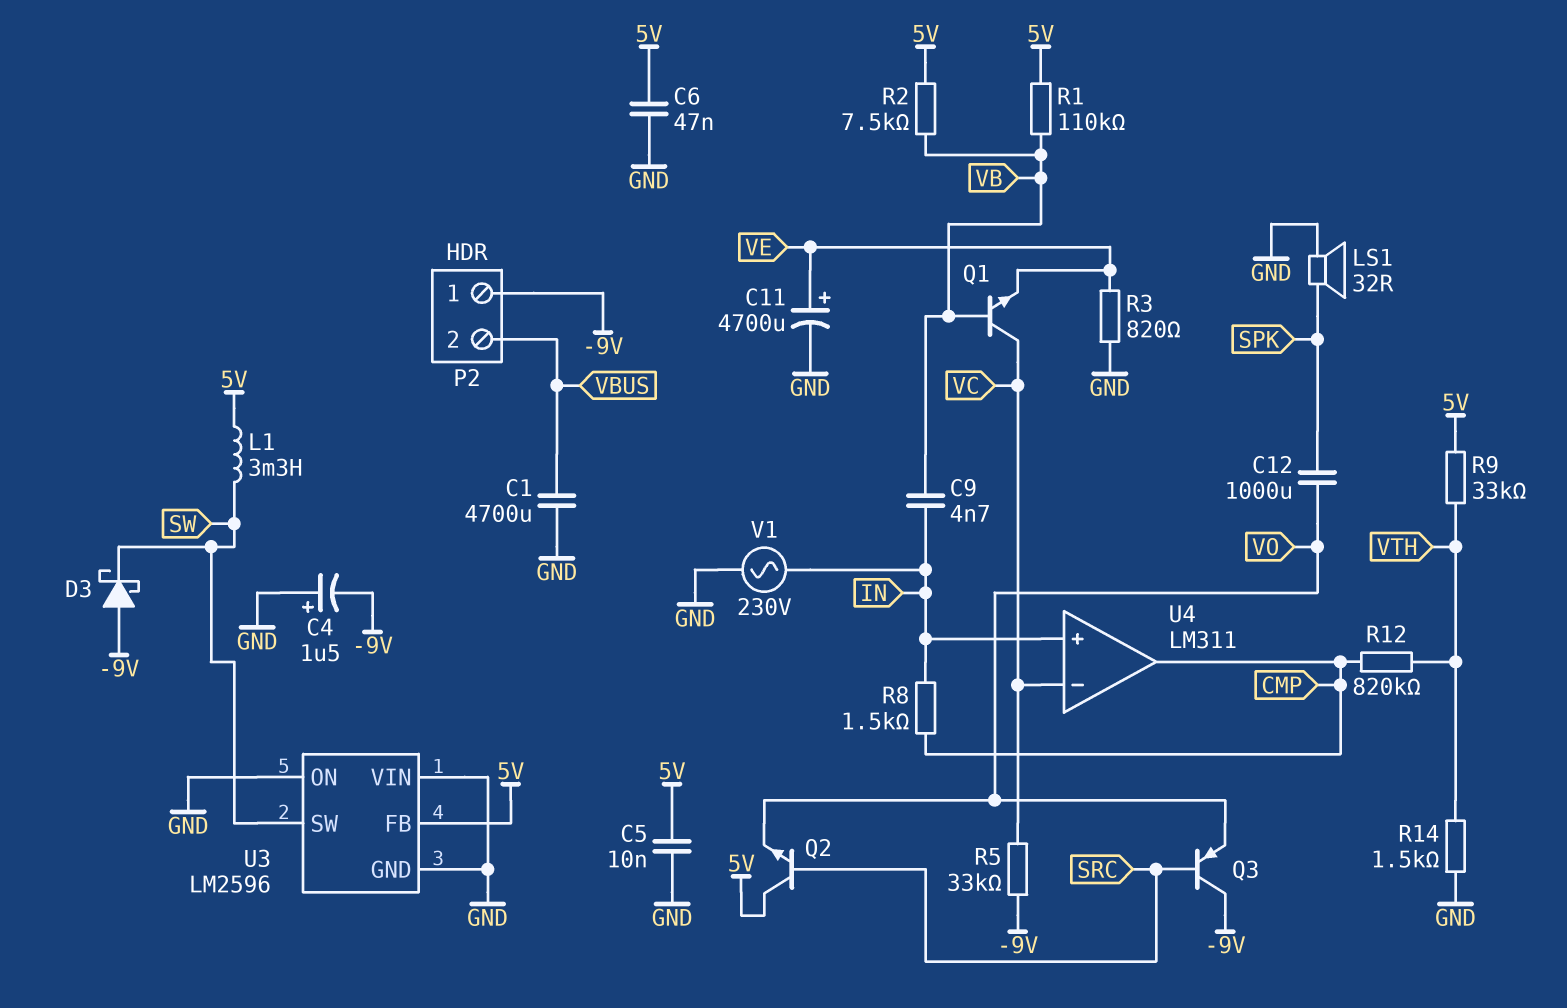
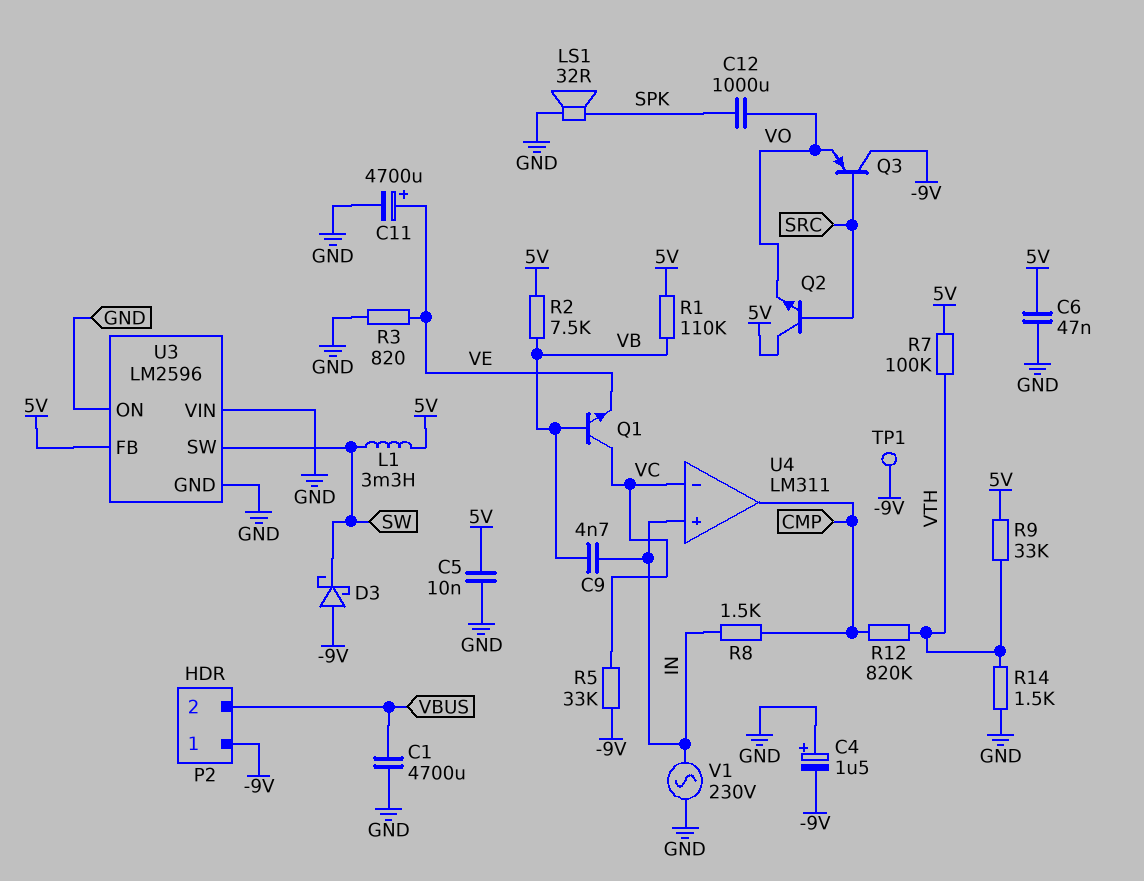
R7: none -> 100k (5V, VTH)
TP1: none -> test point (-9V)

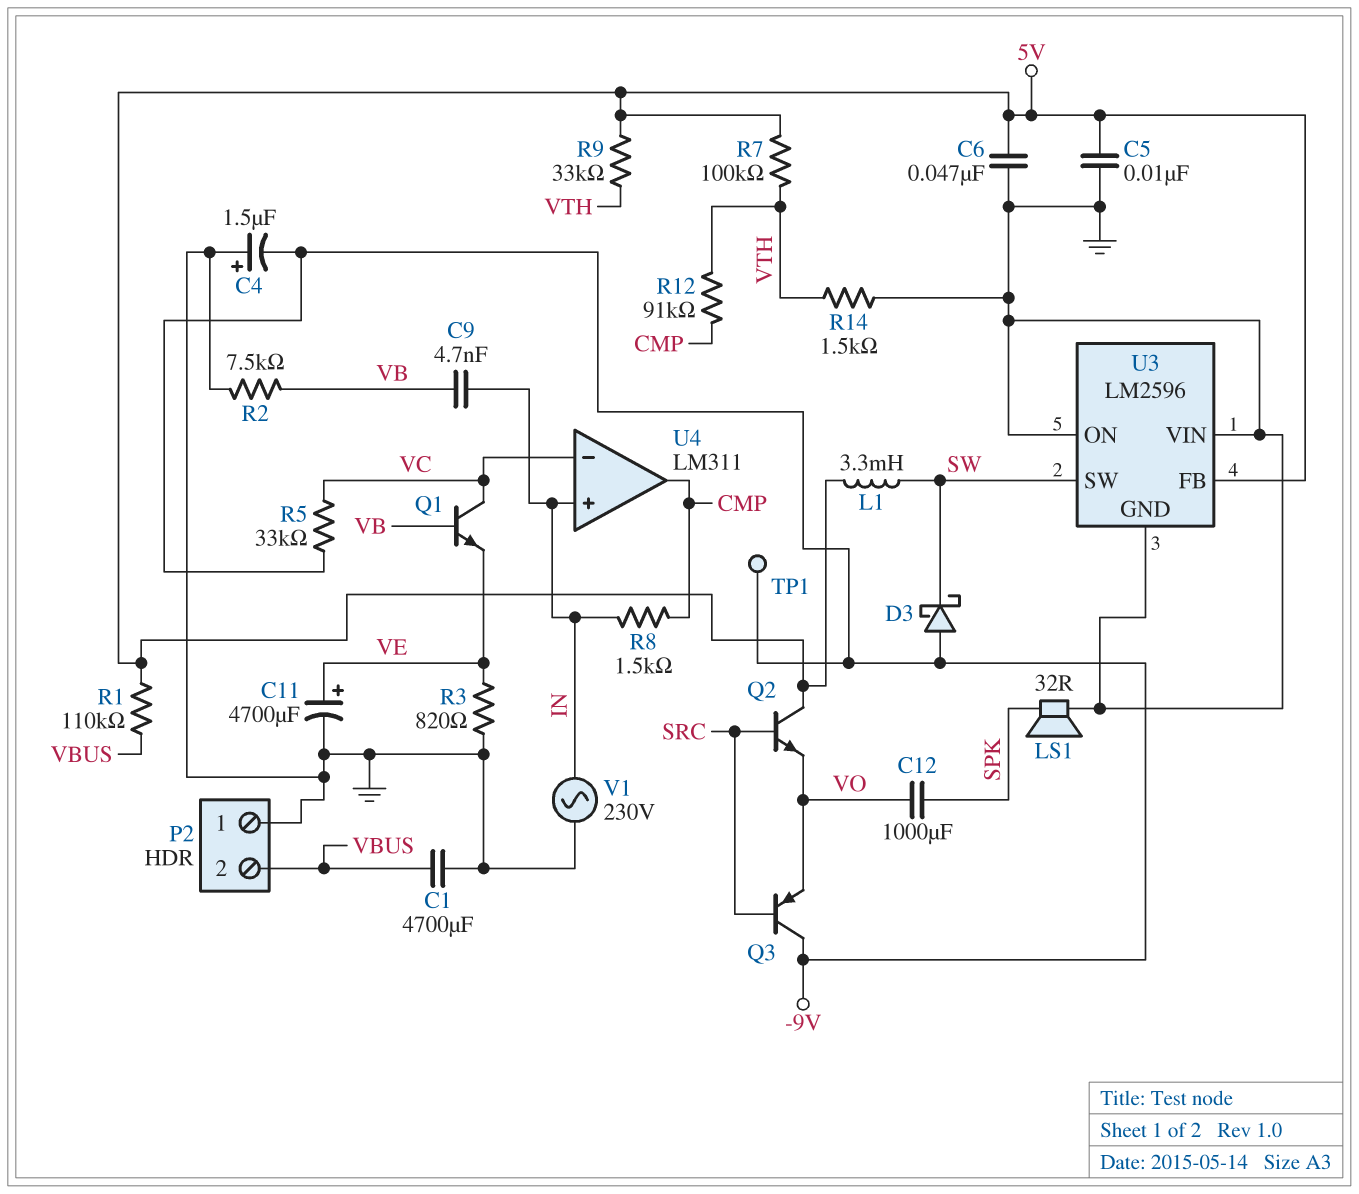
P2 pin 1: -9V -> GND
R1: 110k (5V, VB) -> 110k (5V, VBUS)
R2: 7.5k (5V, VB) -> 7.5k (GND, VB)
R12: 820k (CMP, VTH) -> 91k (CMP, VTH)

